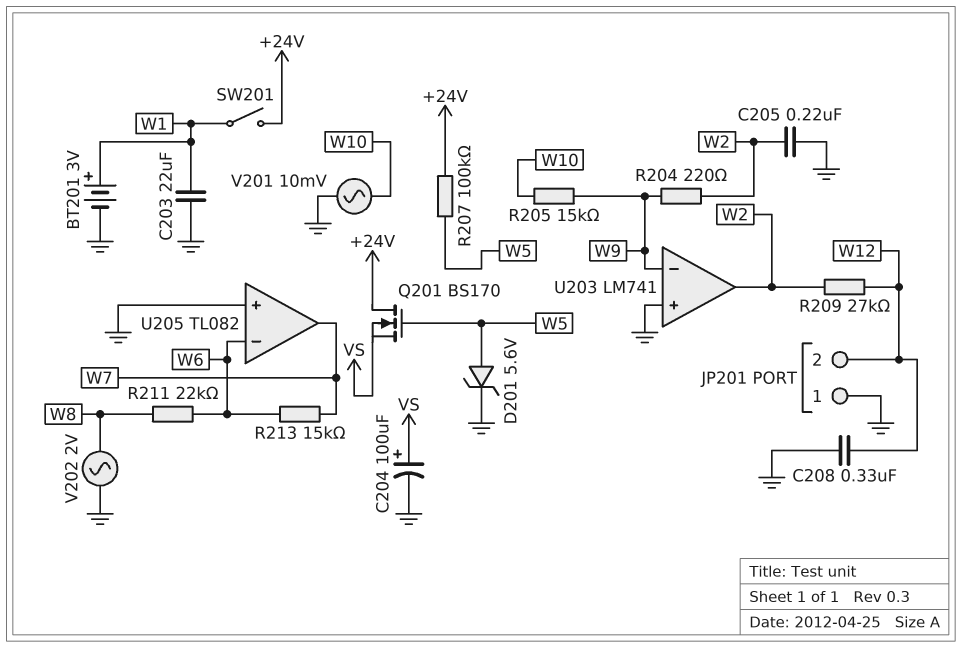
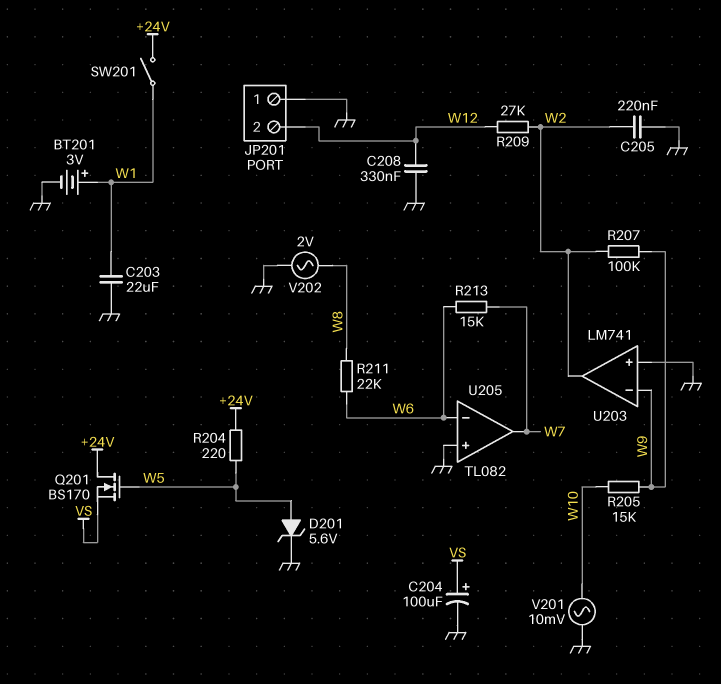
R204: 220 (W2, W9) -> 220 (+24V, W5)
R207: 100k (+24V, W5) -> 100k (W2, W9)

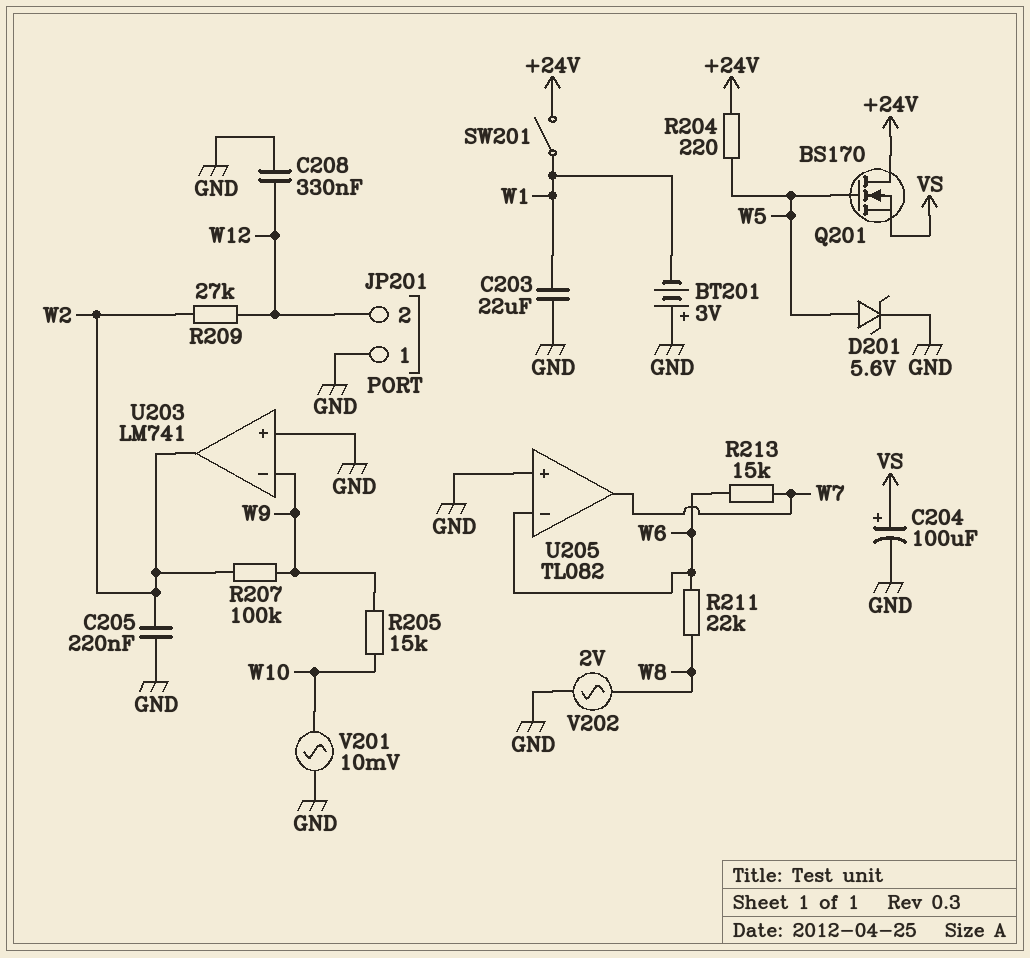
BT201: 3V (plus W1, minus GND) -> 3V (plus GND, minus W1)

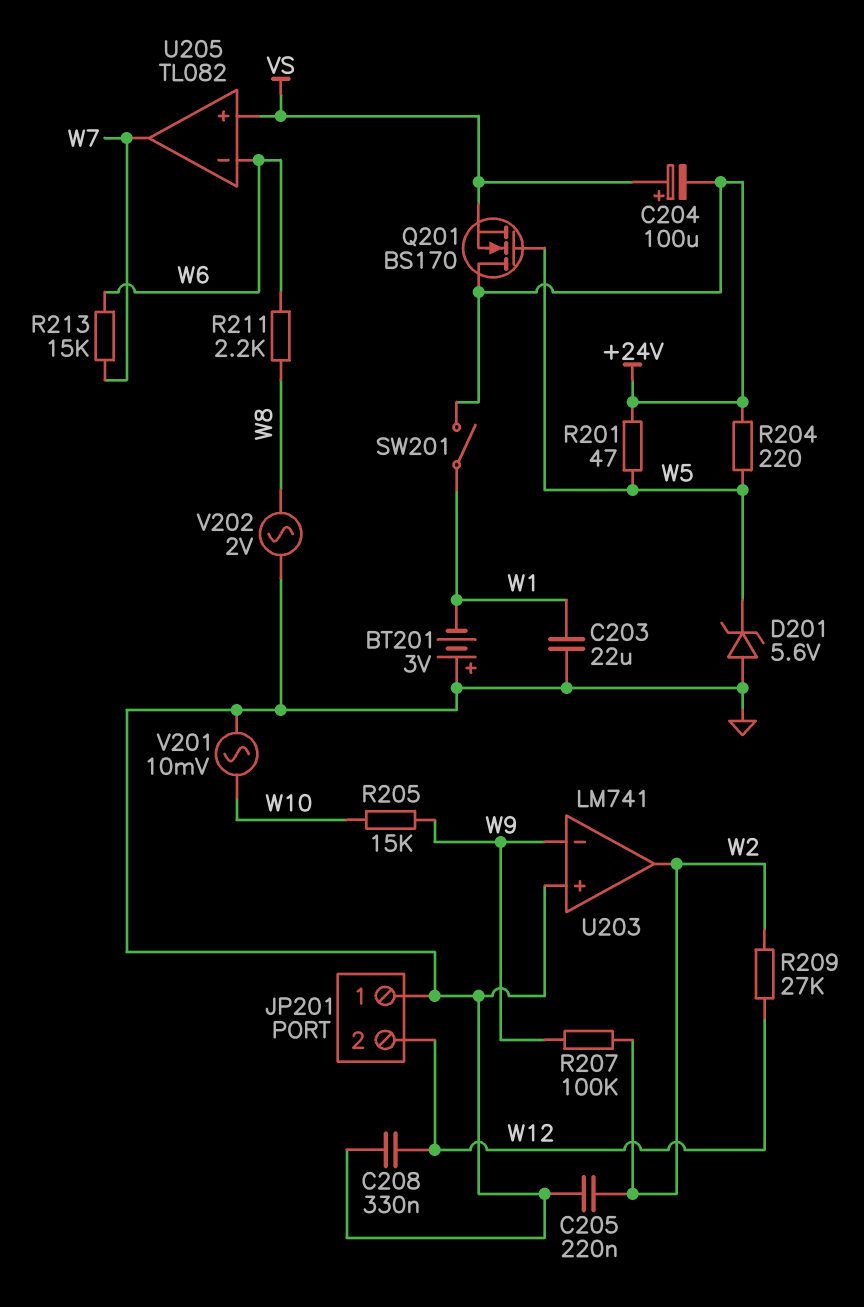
C204: 100uF (plus VS, minus GND) -> 100uF (plus VS, minus +24V)
D201: zener 5.6V (A W5, K GND) -> zener 5.6V (A GND, K W5)
R201: none -> 47 (+24V, W5)
R211: 22k (W6, W8) -> 2.2k (W6, W8)
U205 pin in+: GND -> VS

